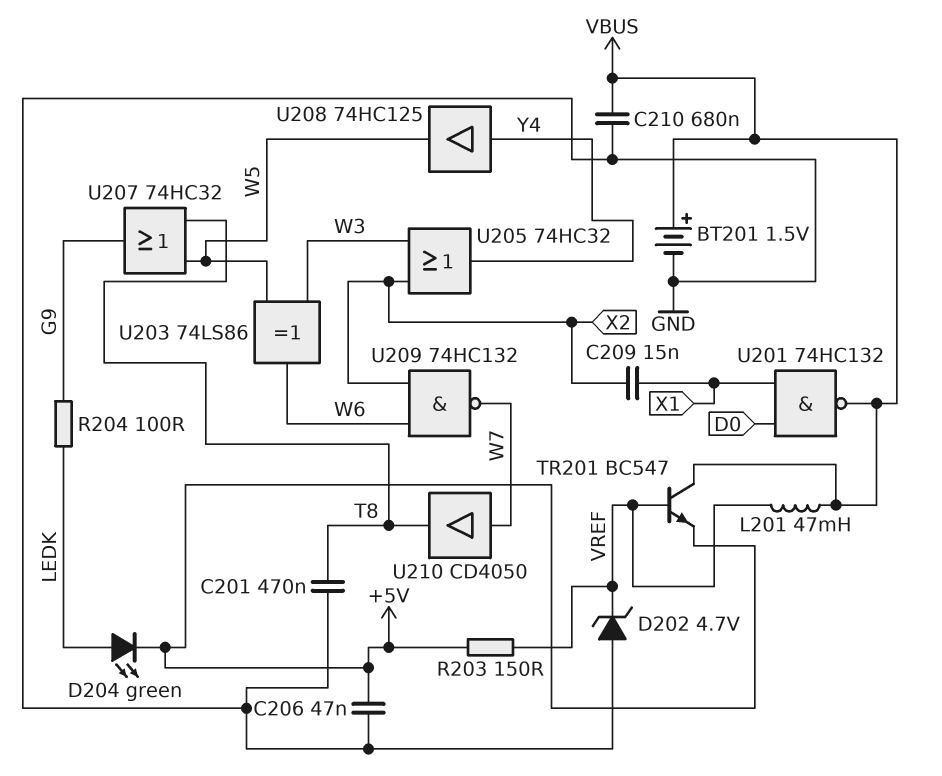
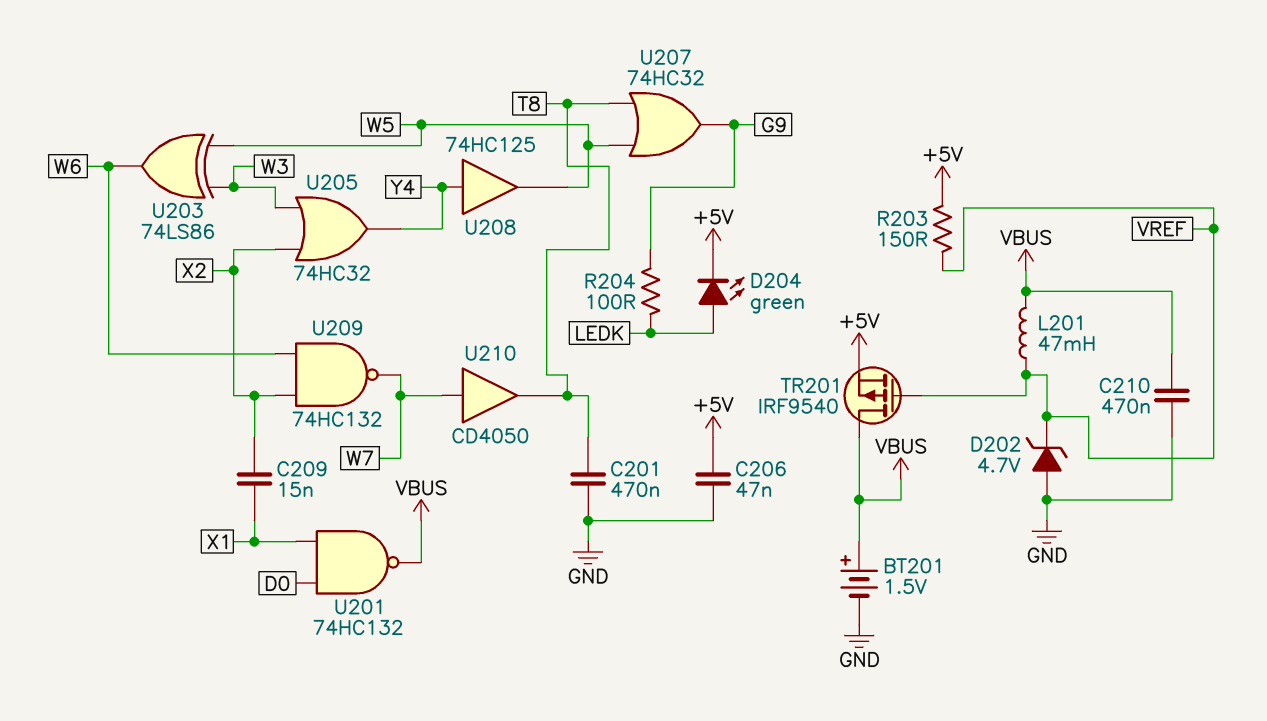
C210: 680nF (GND, VBUS) -> 470nF (GND, VBUS)
TR201: NPN BC547 (B VREF, C VBUS, E +5V) -> PMOS IRF9540 (G VREF, D VBUS, S +5V)

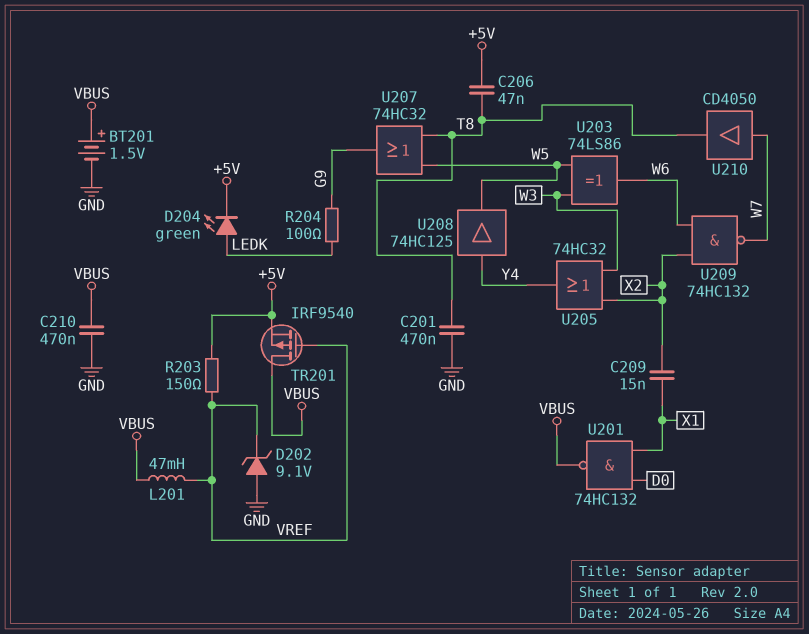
C206: 47nF (+5V, GND) -> 47nF (+5V, T8)
D202: zener 4.7V (A GND, K VREF) -> zener 9.1V (A GND, K VREF)

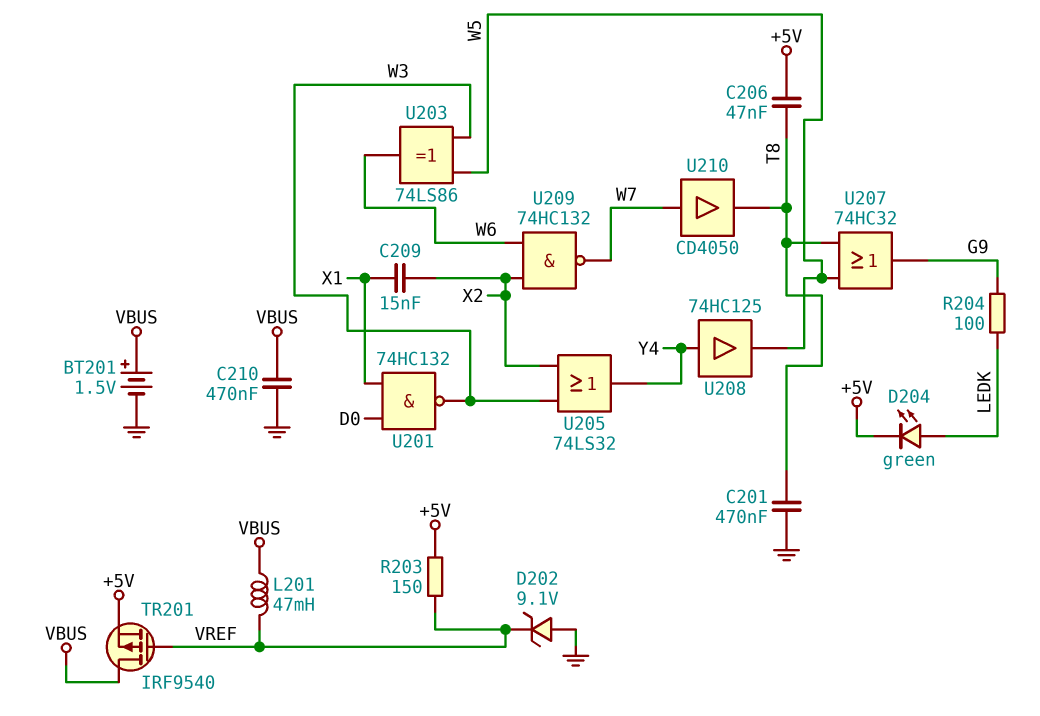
U201: NAND 74HC132 (in D0, in X1, out VBUS) -> NAND 74HC132 (in D0, in X1, out W3)
U205: OR 74HC32 (in W3, in X2, out Y4) -> OR 74LS32 (in W3, in X2, out Y4)

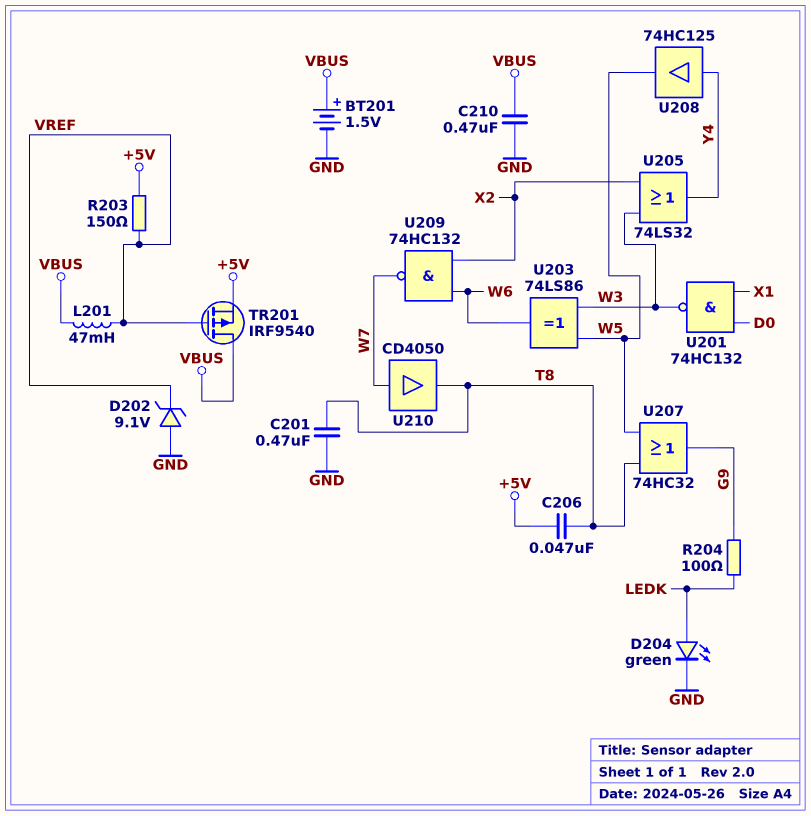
C209: 15nF (X1, X2) -> none
D204: LED green (A LEDK, K +5V) -> LED green (A LEDK, K GND)

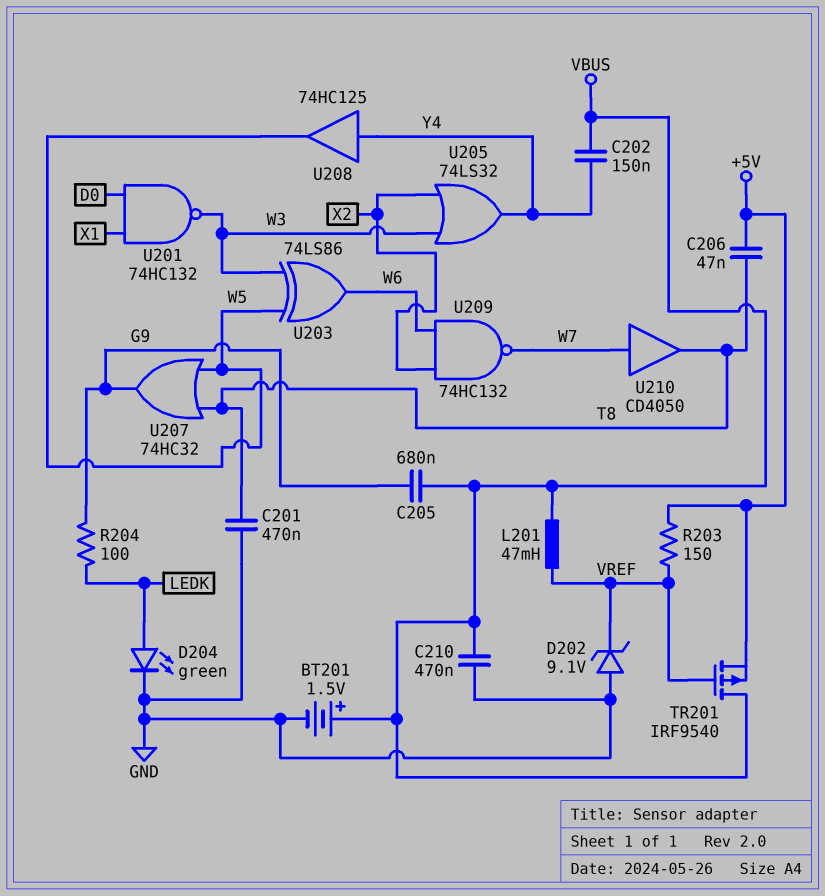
C202: none -> 150nF (VBUS, Y4)
C205: none -> 680nF (G9, VBUS)

